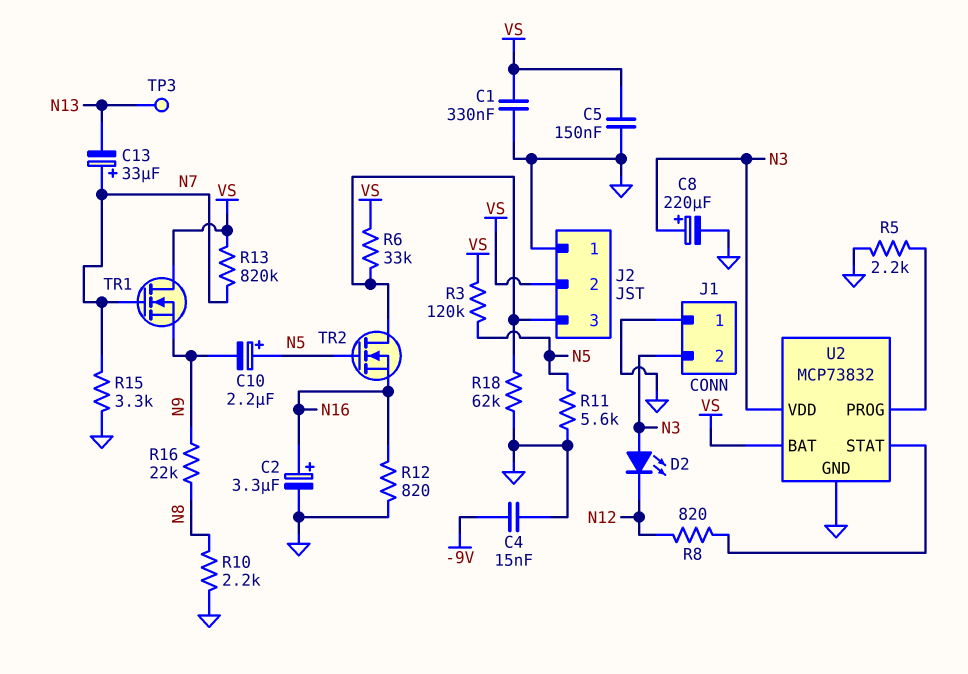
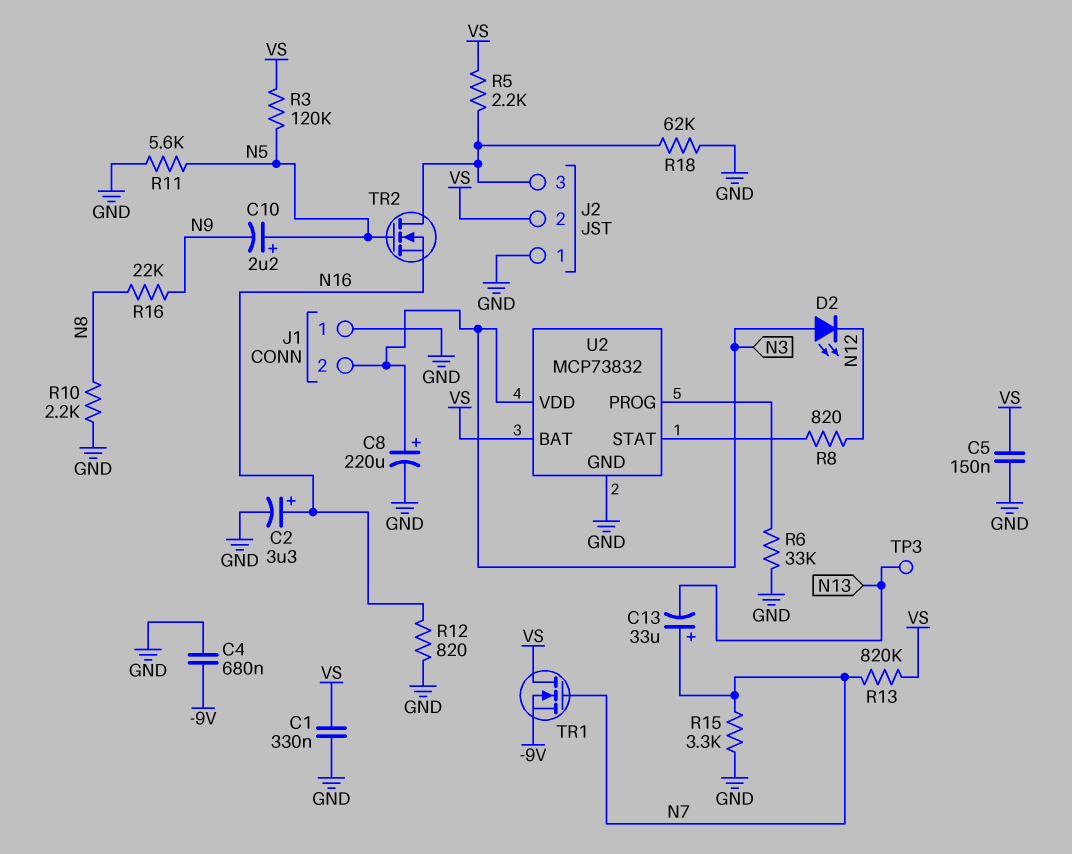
C4: 15nF (-9V, GND) -> 680nF (-9V, GND)
R5: 2.2k (GND, U2/PROG) -> 2.2k (J2/3, VS)
R6: 33k (J2/3, VS) -> 33k (GND, U2/PROG)
TR1: NMOS (G N7, D VS, S N9) -> NMOS (G N7, D VS, S -9V)

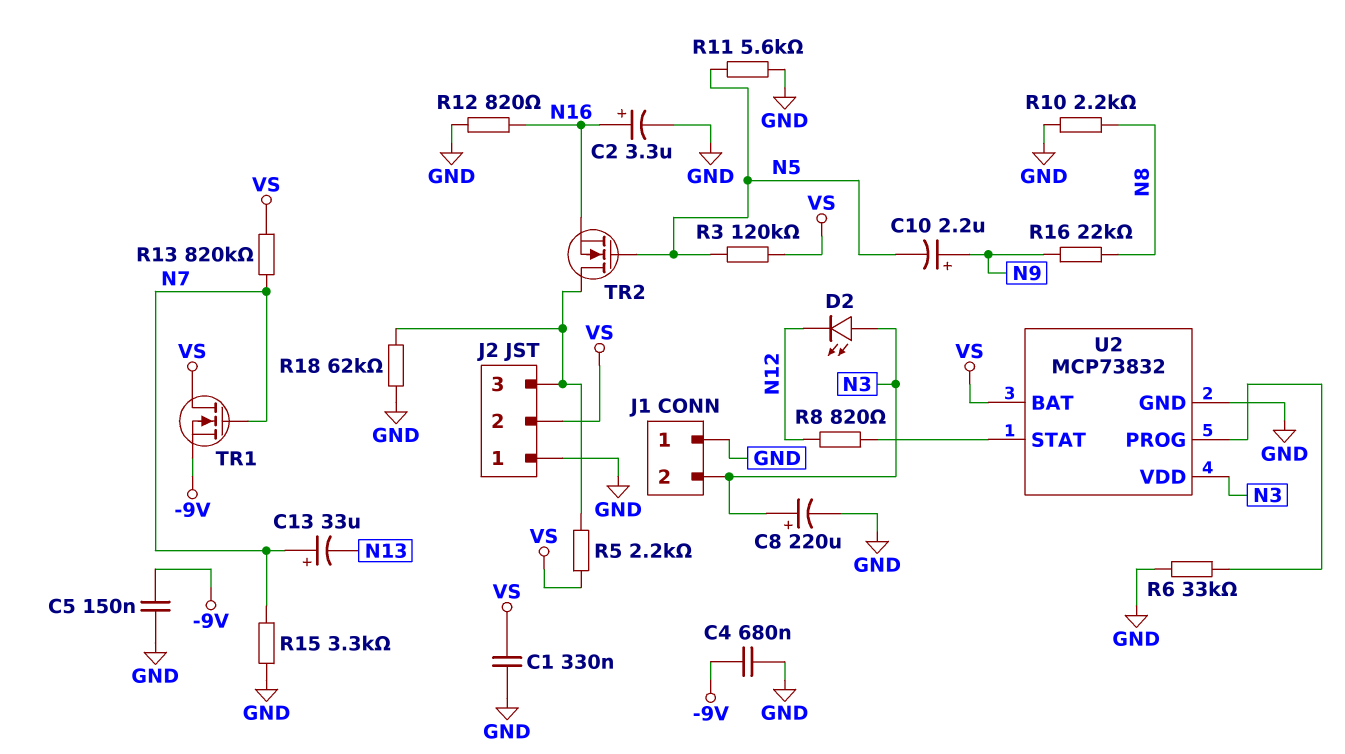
C5: 150nF (GND, VS) -> 150nF (-9V, GND)
C10: 2.2uF (plus N5, minus N9) -> 2.2uF (plus N9, minus N5)
TP3: test point (N13) -> none

